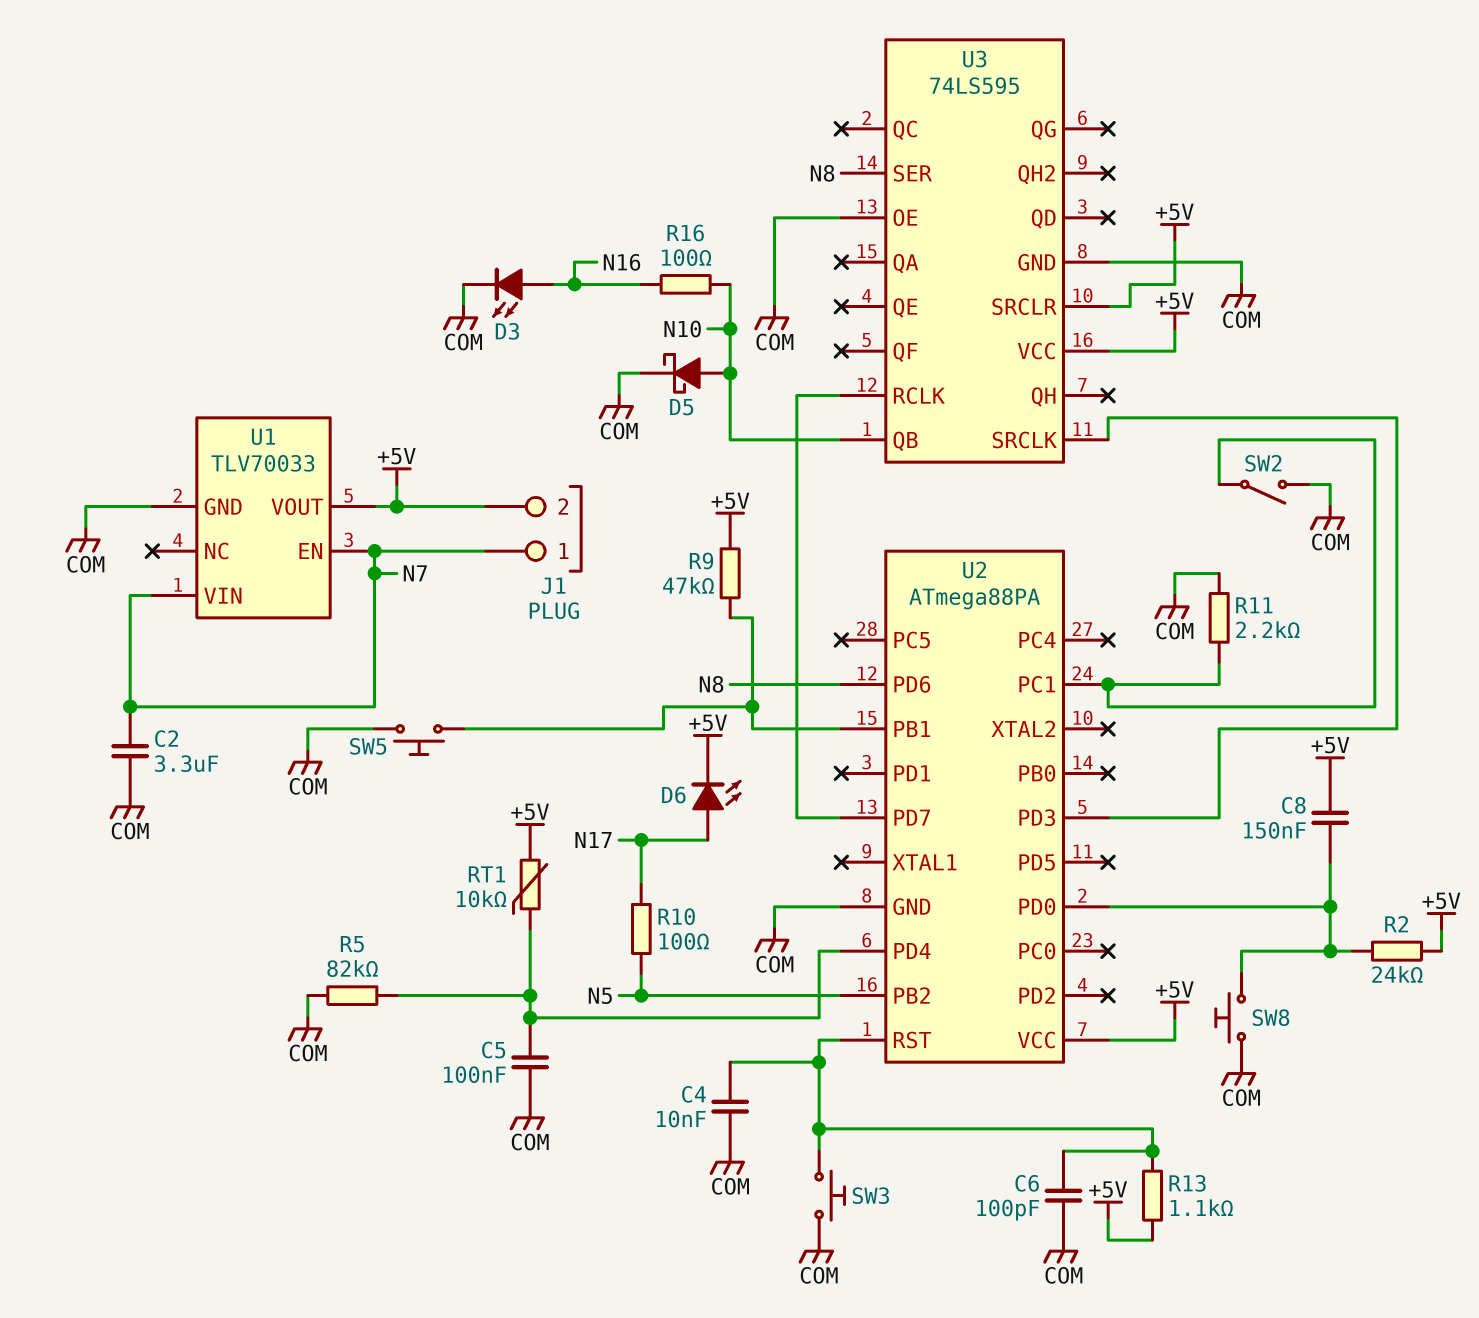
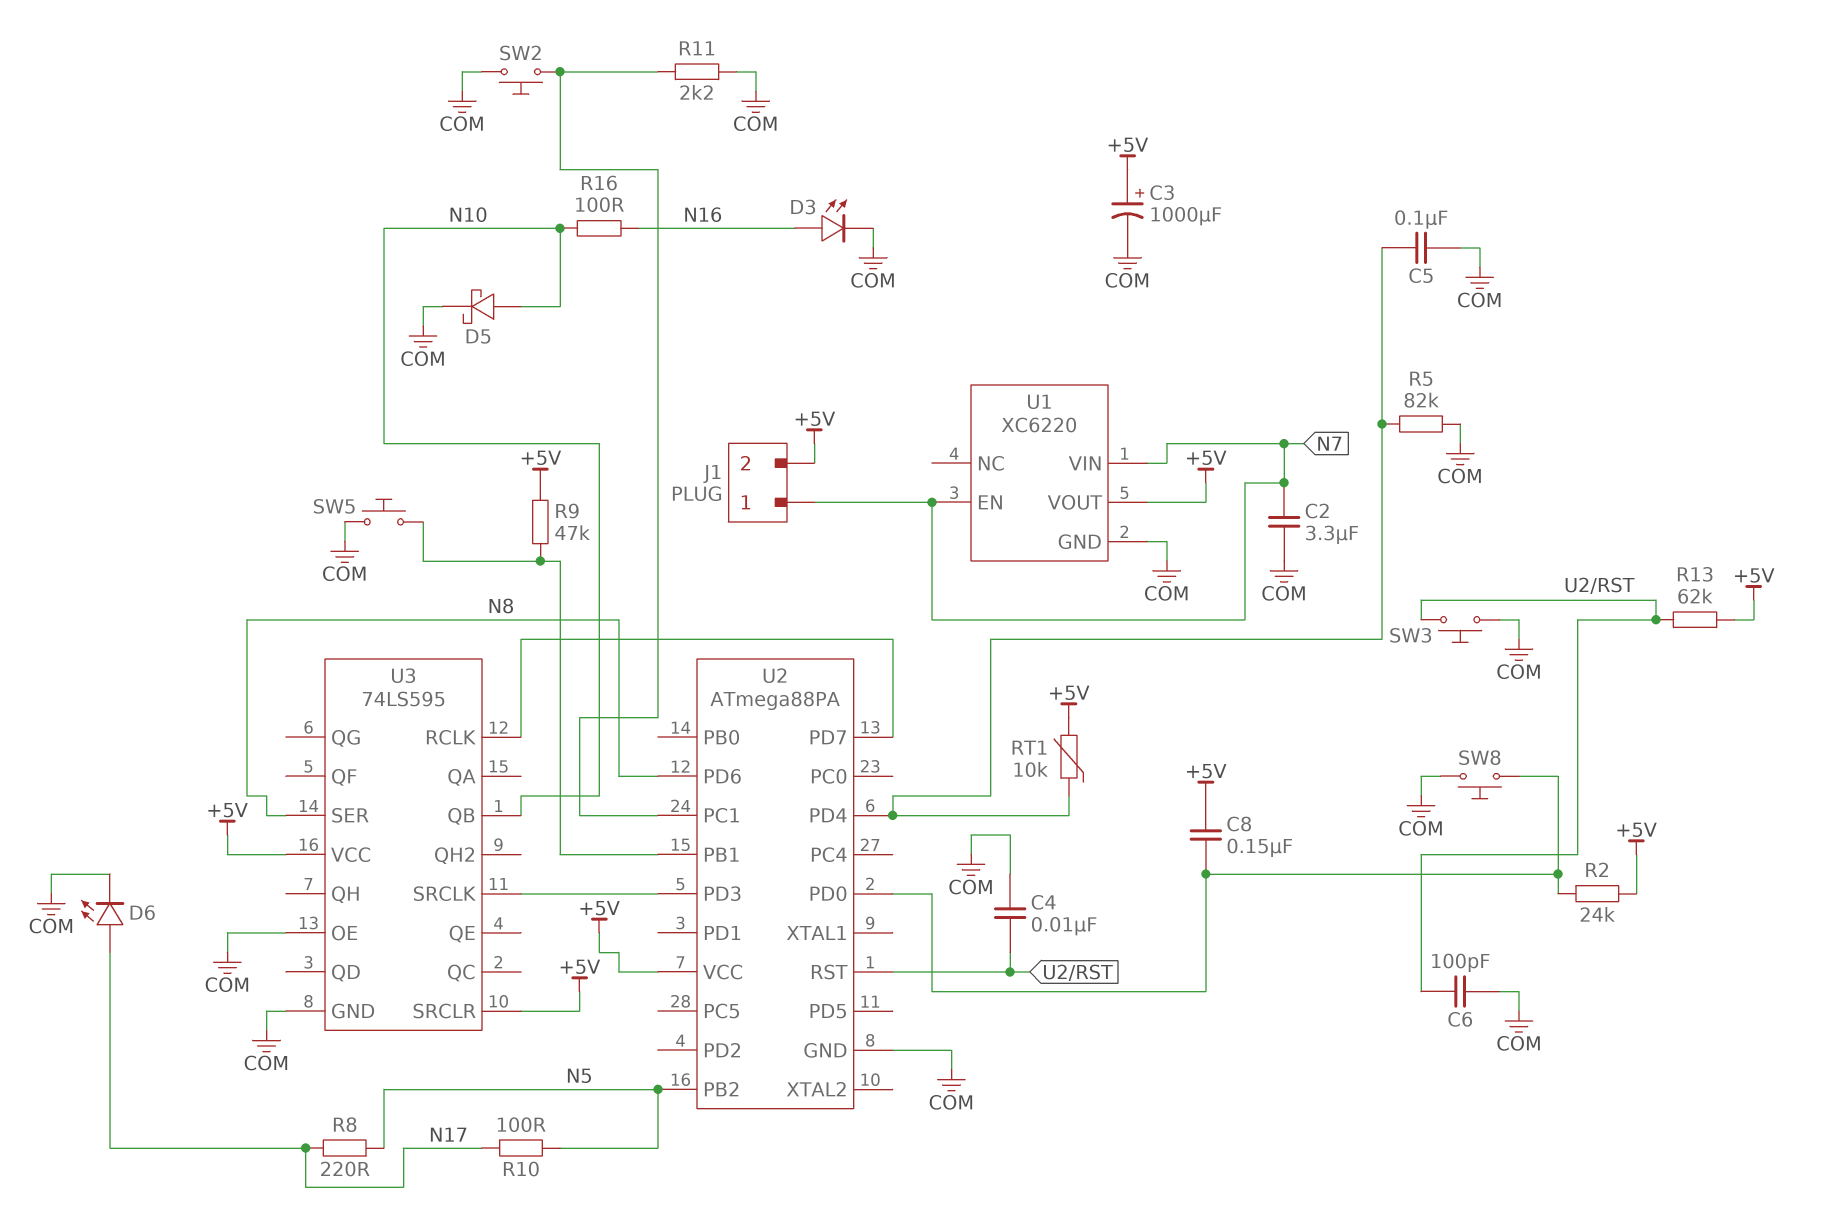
C3: none -> 1000uF (plus +5V, minus COM)
D6: LED (A N17, K +5V) -> LED (A N17, K COM)
R8: none -> 220 (N5, N17)
R13: 1.1k (+5V, U2/RST) -> 62k (+5V, U2/RST)
SW2: switch (COM, U2/PC1) -> button (COM, U2/PC1)
U1: TLV70033 -> XC6220

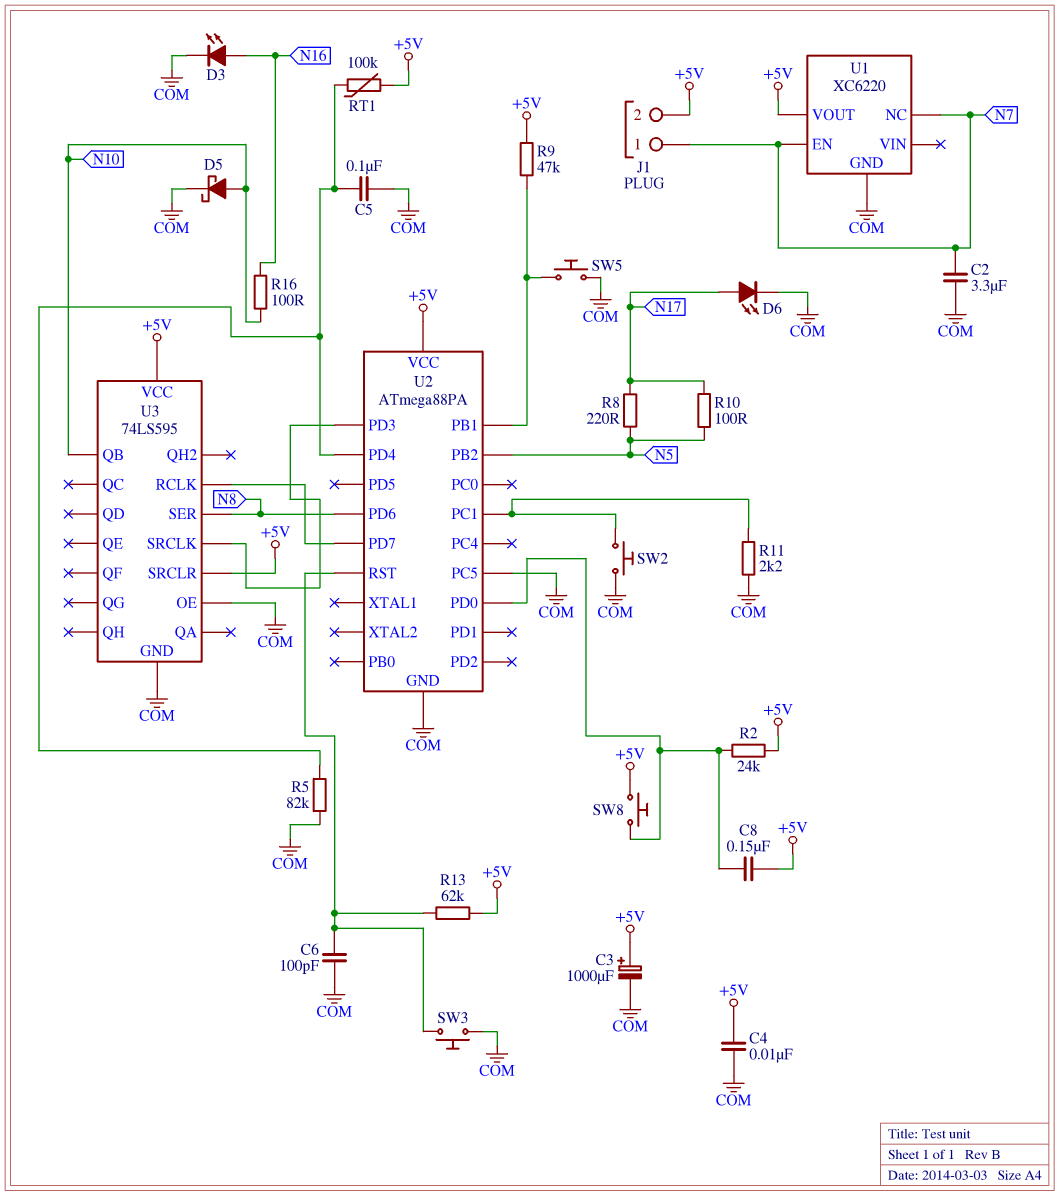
C4: 10nF (COM, U2/RST) -> 10nF (+5V, COM)
RT1: 10k (+5V, U2/PD4) -> 100k (+5V, U2/PD4)
SW8: button (COM, U2/PD0) -> button (+5V, U2/PD0)
U1 pin NC: none -> N7
U1 pin VIN: N7 -> none
U2 pin PC5: none -> COM

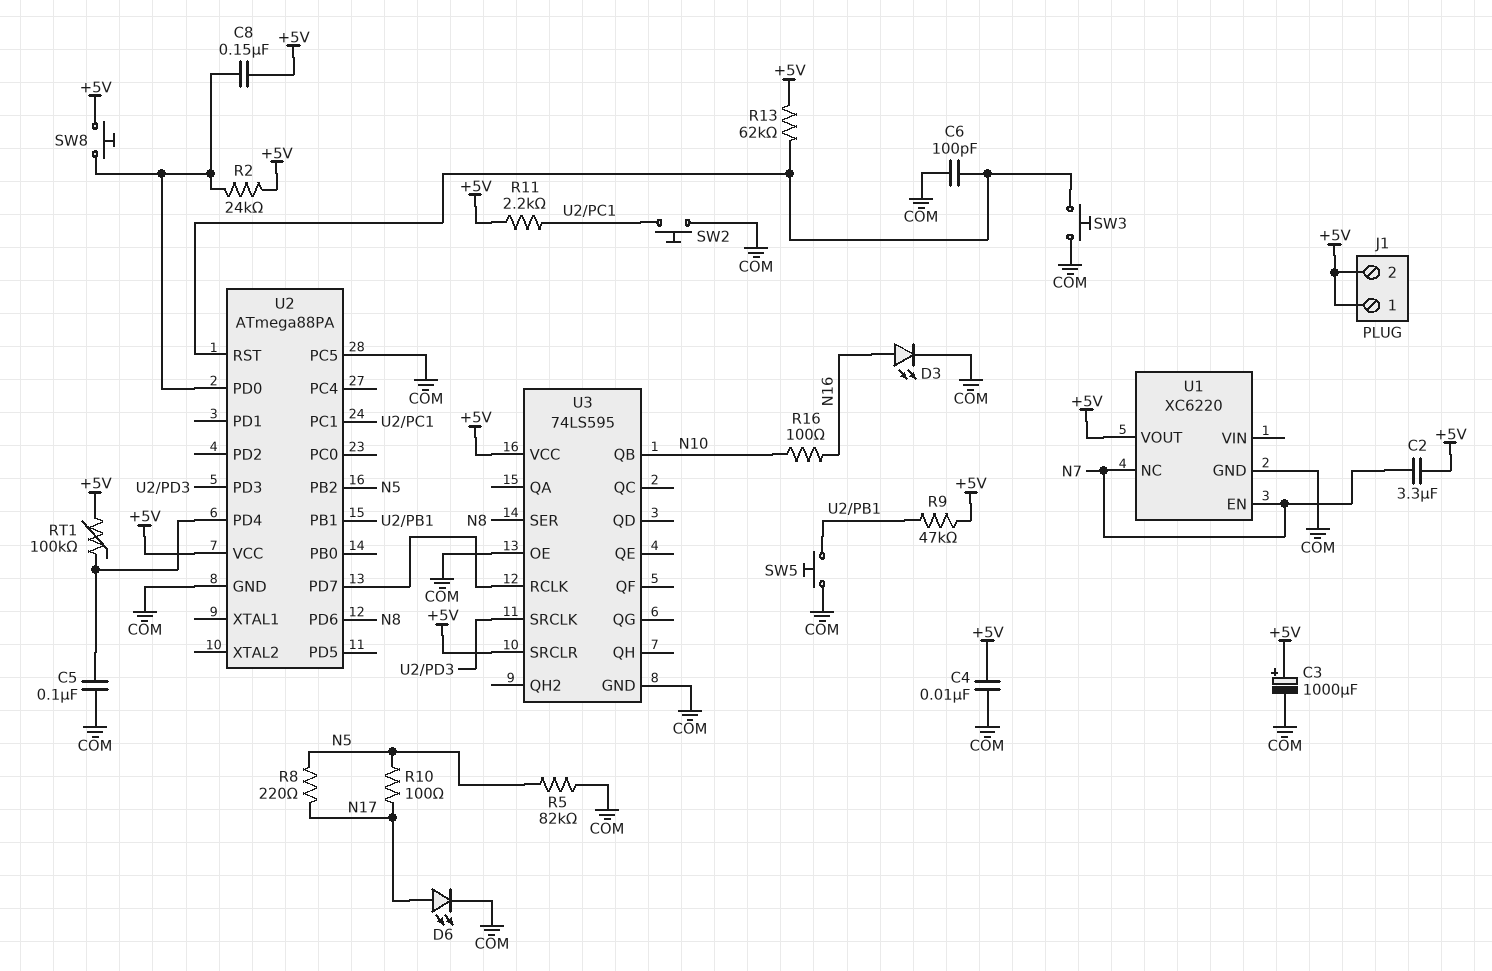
C2: 3.3uF (COM, N7) -> 3.3uF (+5V, N7)
D5: schottky (A N10, K COM) -> none
J1 pin 1: N7 -> +5V
R5: 82k (COM, U2/PD4) -> 82k (COM, N5)
R11: 2.2k (COM, U2/PC1) -> 2.2k (+5V, U2/PC1)

